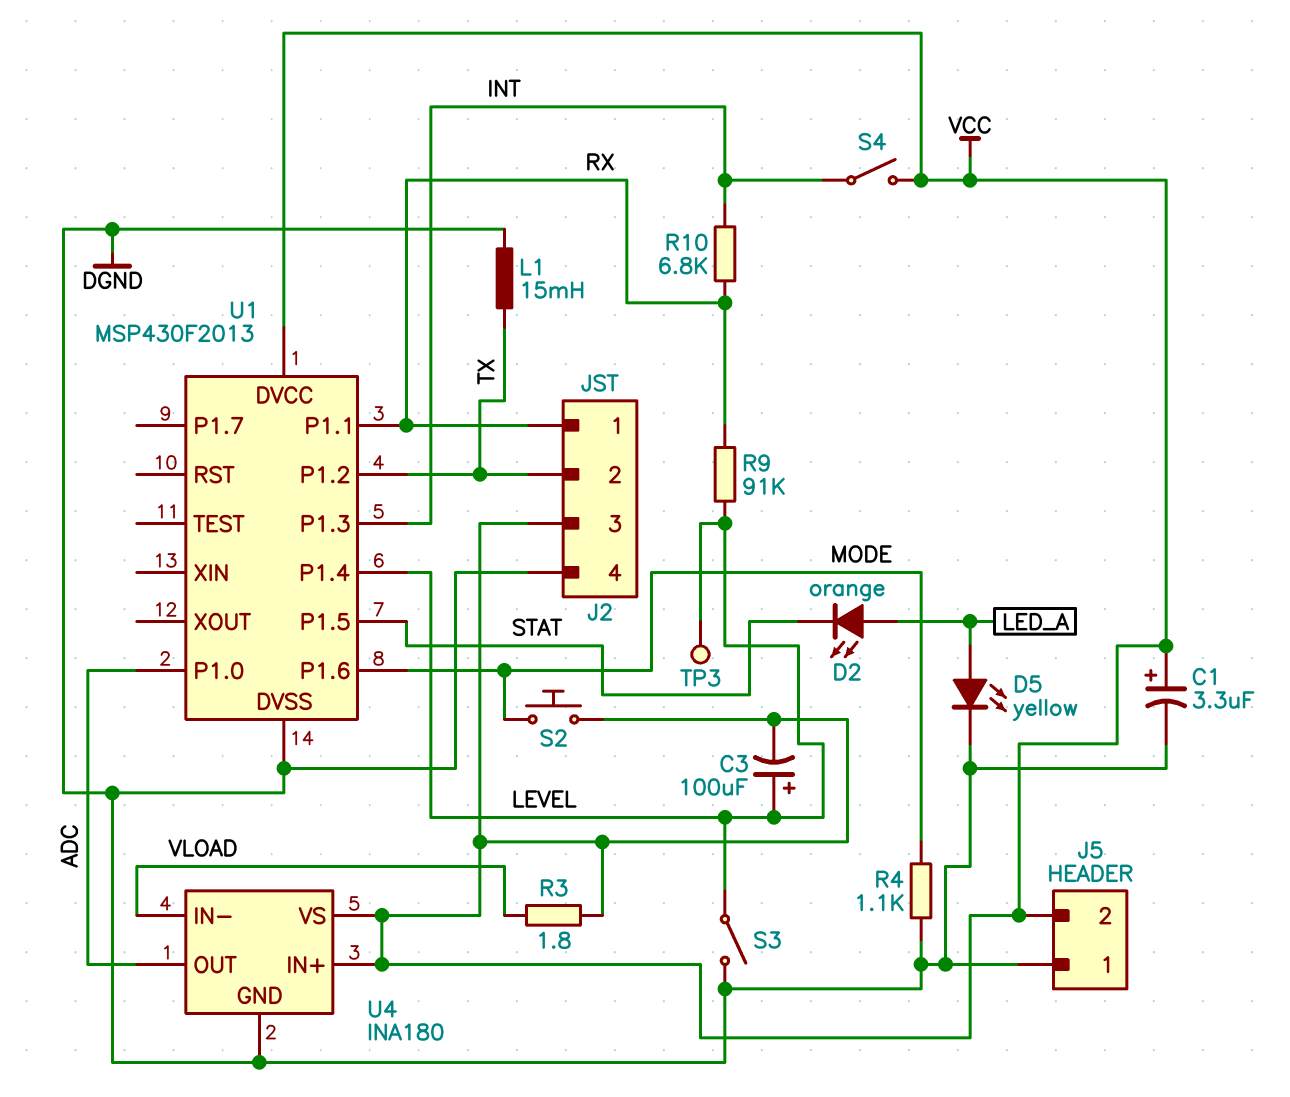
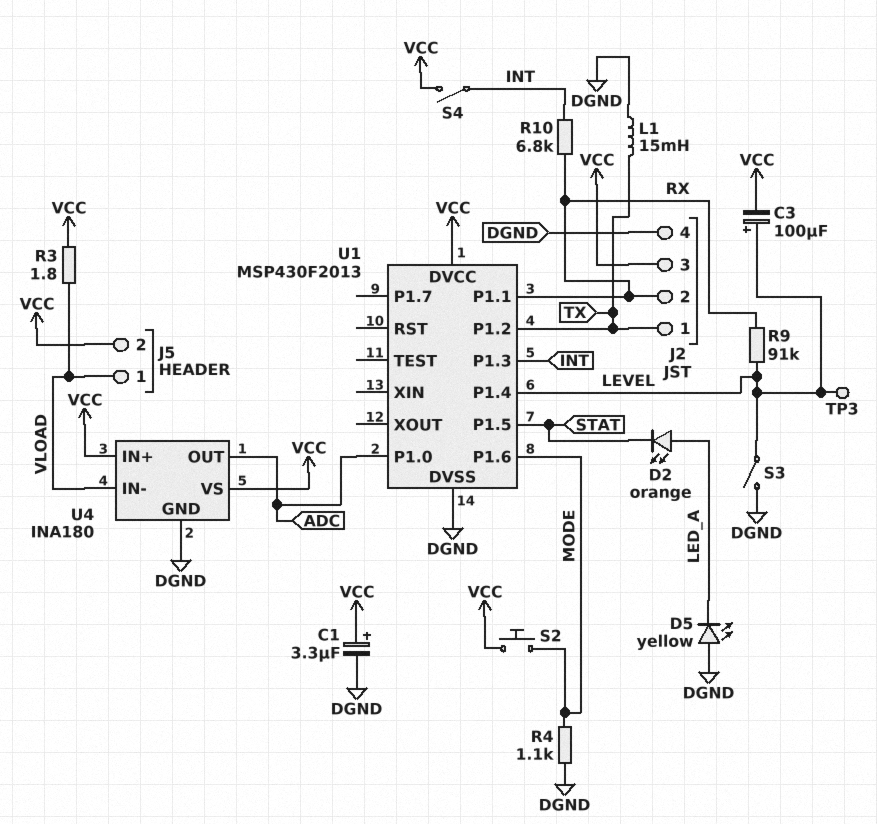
D5: LED yellow (A LED_A, K DGND) -> LED yellow (A DGND, K LED_A)
J2 pin 1: RX -> TX
J2 pin 2: TX -> RX
J5 pin 1: DGND -> VLOAD

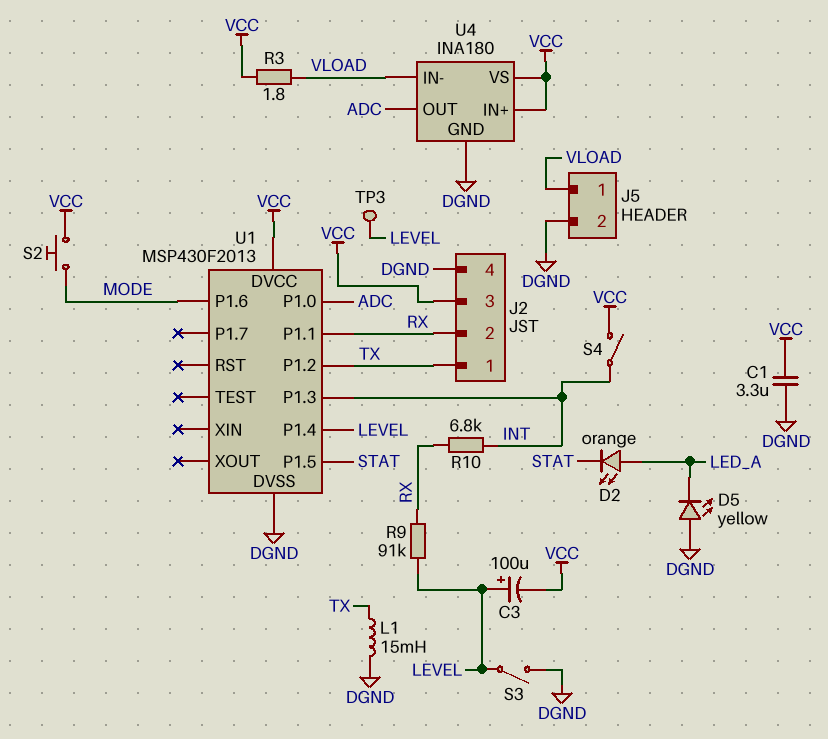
C1: 3.3uF (plus VCC, minus DGND) -> 3.3uF (DGND, VCC)
J5 pin 2: VCC -> DGND
R4: 1.1k (DGND, MODE) -> none

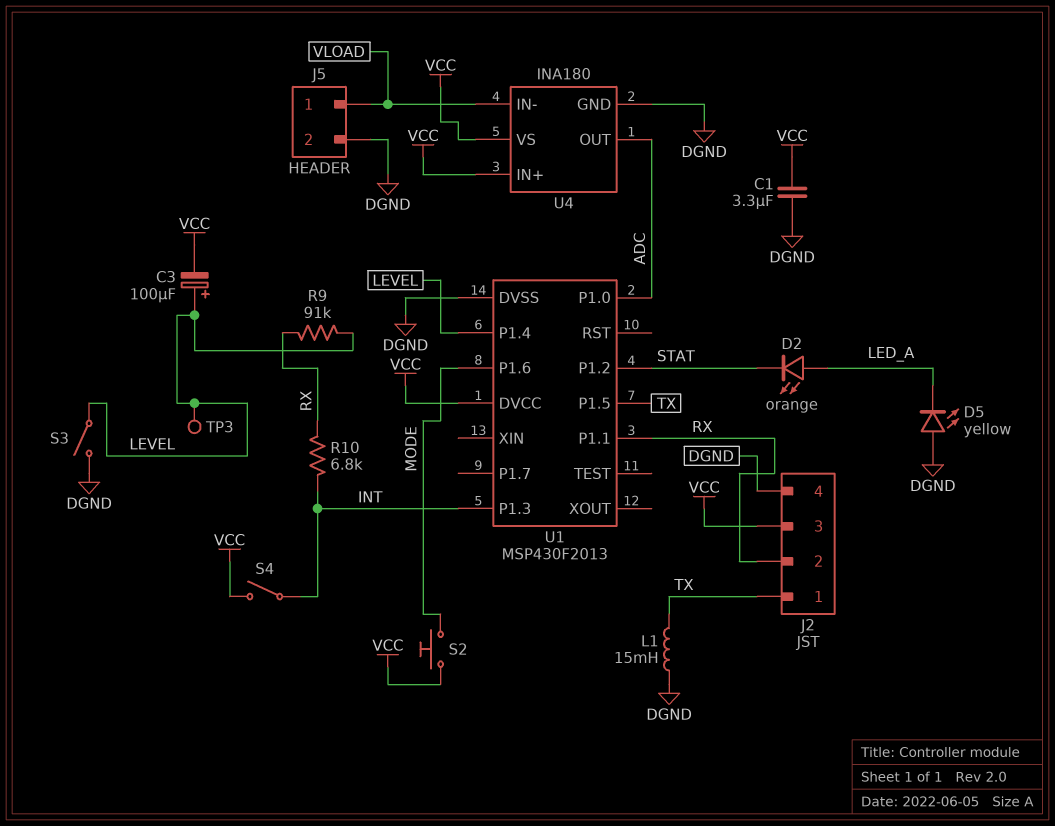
R3: 1.8 (VCC, VLOAD) -> none
U1 pin P1.2: TX -> STAT
U1 pin P1.5: STAT -> TX

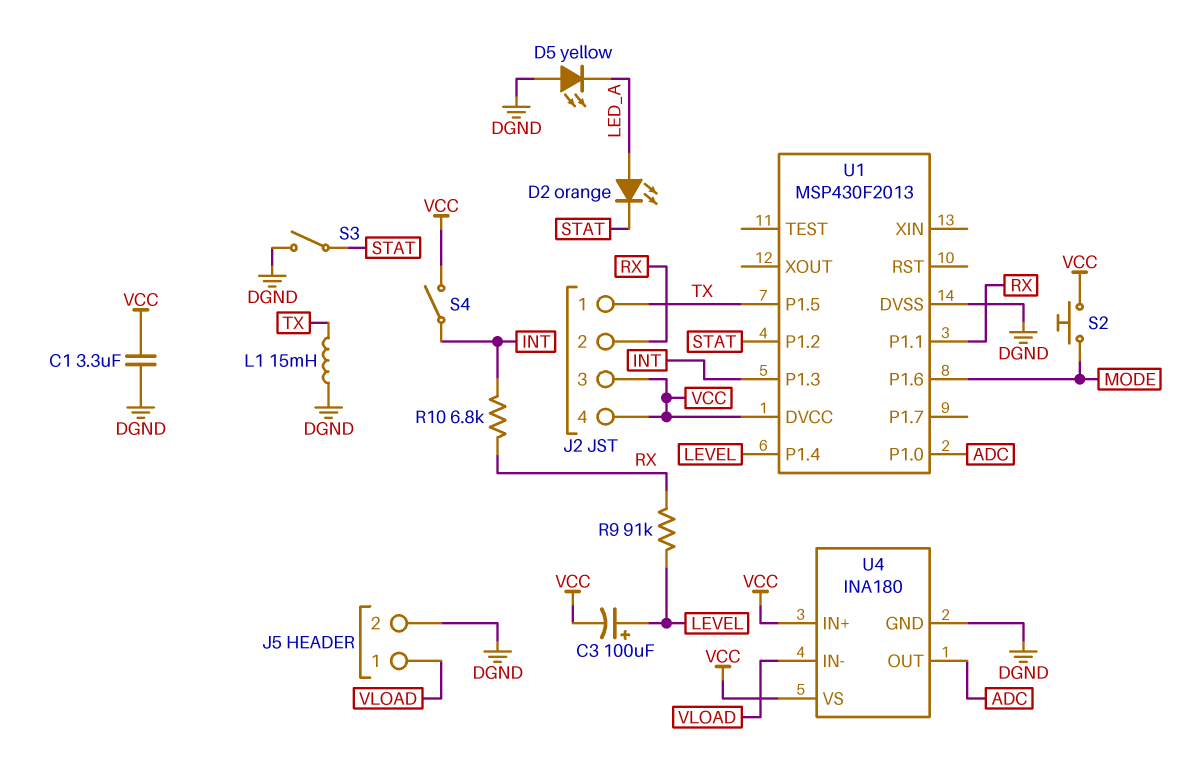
J2 pin 4: DGND -> VCC
S3: switch (DGND, LEVEL) -> switch (DGND, STAT)
TP3: test point (LEVEL) -> none

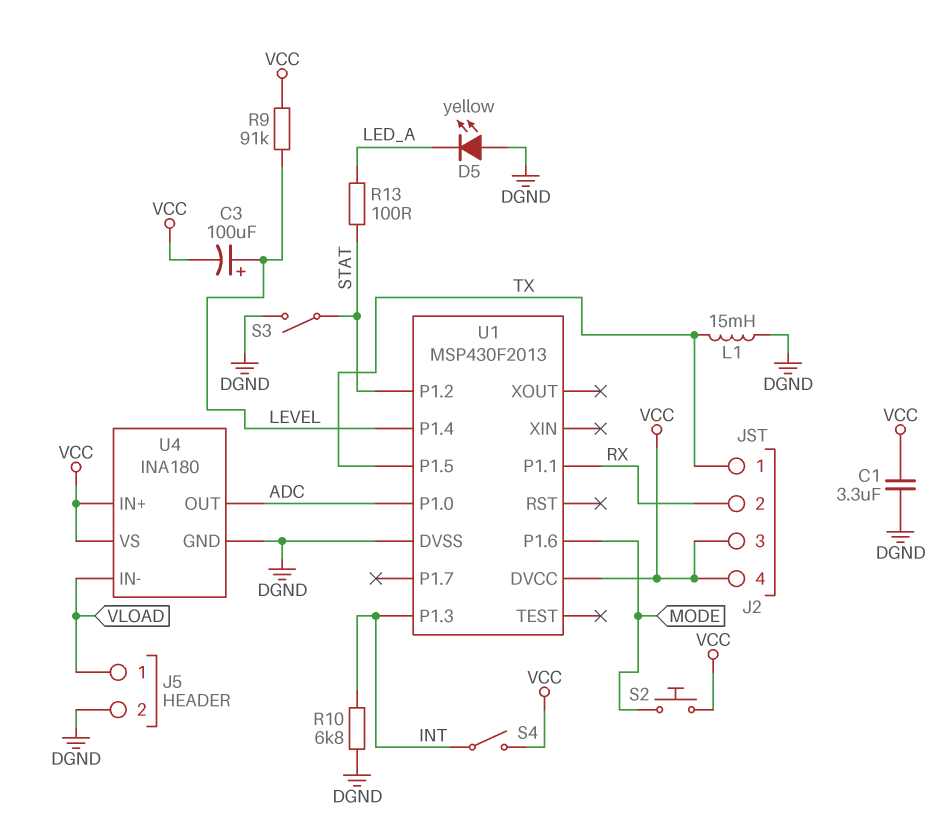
D2: LED orange (A LED_A, K STAT) -> none
R9: 91k (LEVEL, RX) -> 91k (LEVEL, VCC)
R10: 6.8k (INT, RX) -> 6.8k (DGND, INT)
R13: none -> 100 (LED_A, STAT)

